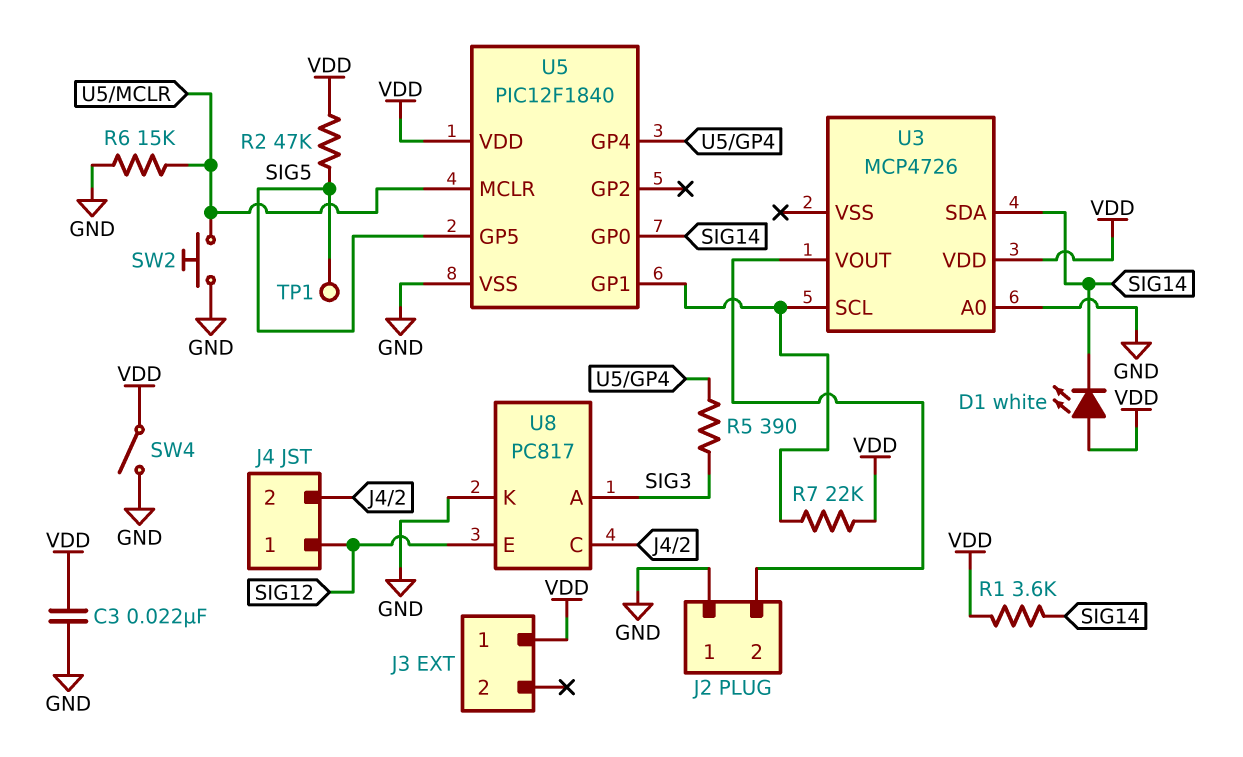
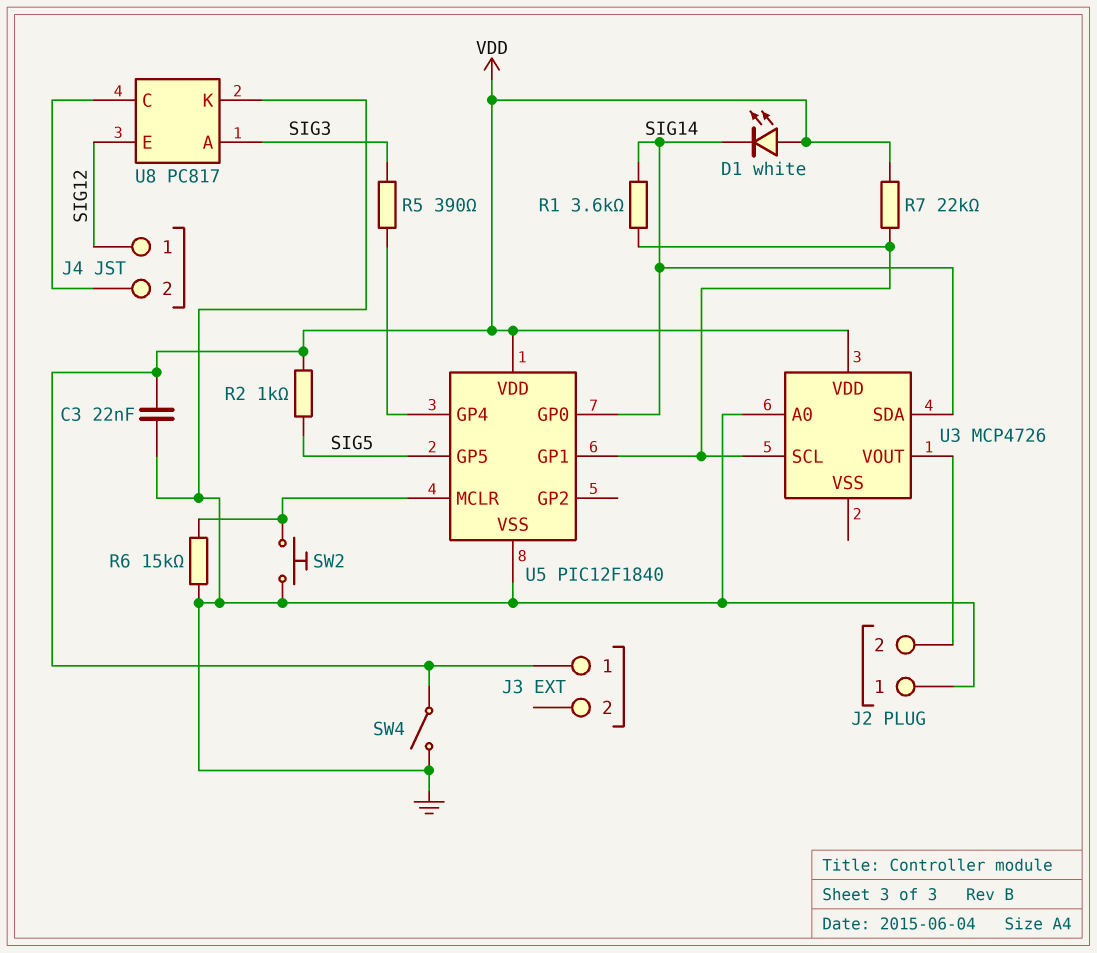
R1: 3.6k (SIG14, VDD) -> 3.6k (SIG14, U3/SCL)
R2: 47k (SIG5, VDD) -> 1k (SIG5, VDD)
TP1: test point (SIG5) -> none

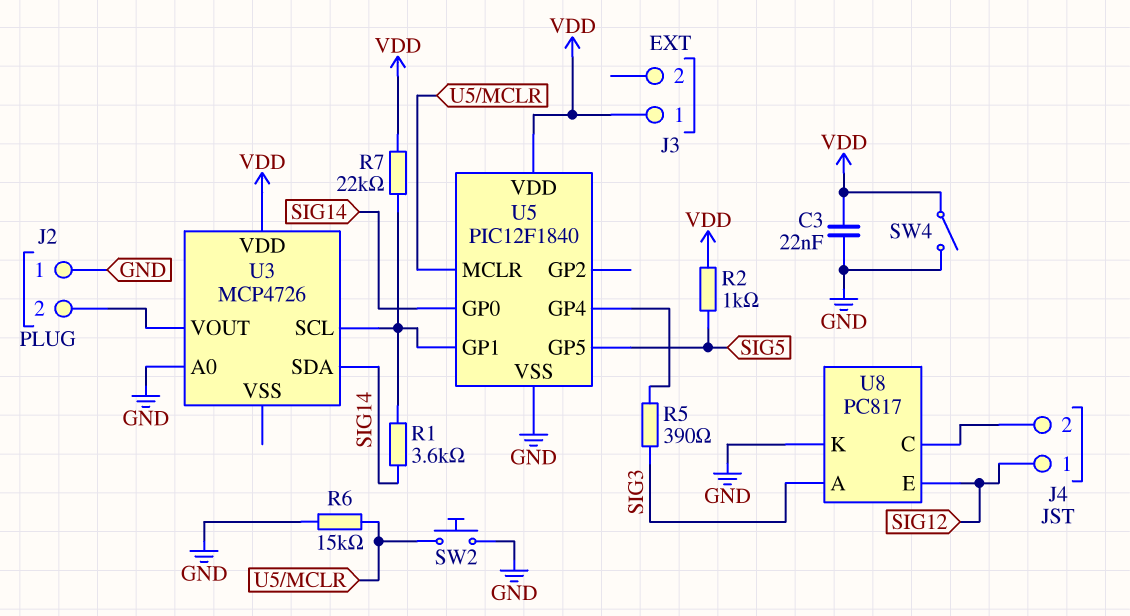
D1: LED white (A VDD, K SIG14) -> none

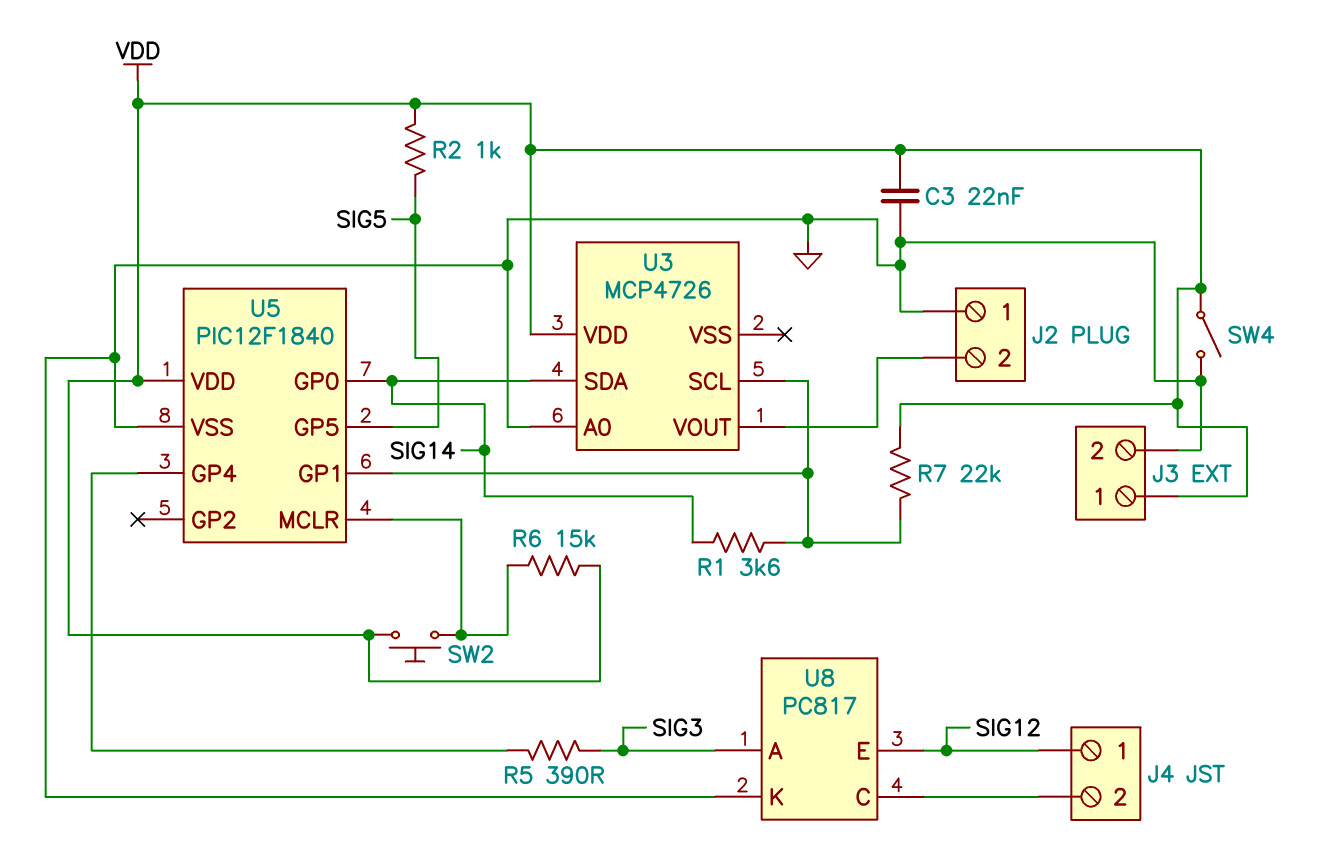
J3 pin 2: none -> GND
R6: 15k (GND, U5/MCLR) -> 15k (U5/MCLR, VDD)
SW2: button (GND, U5/MCLR) -> button (U5/MCLR, VDD)

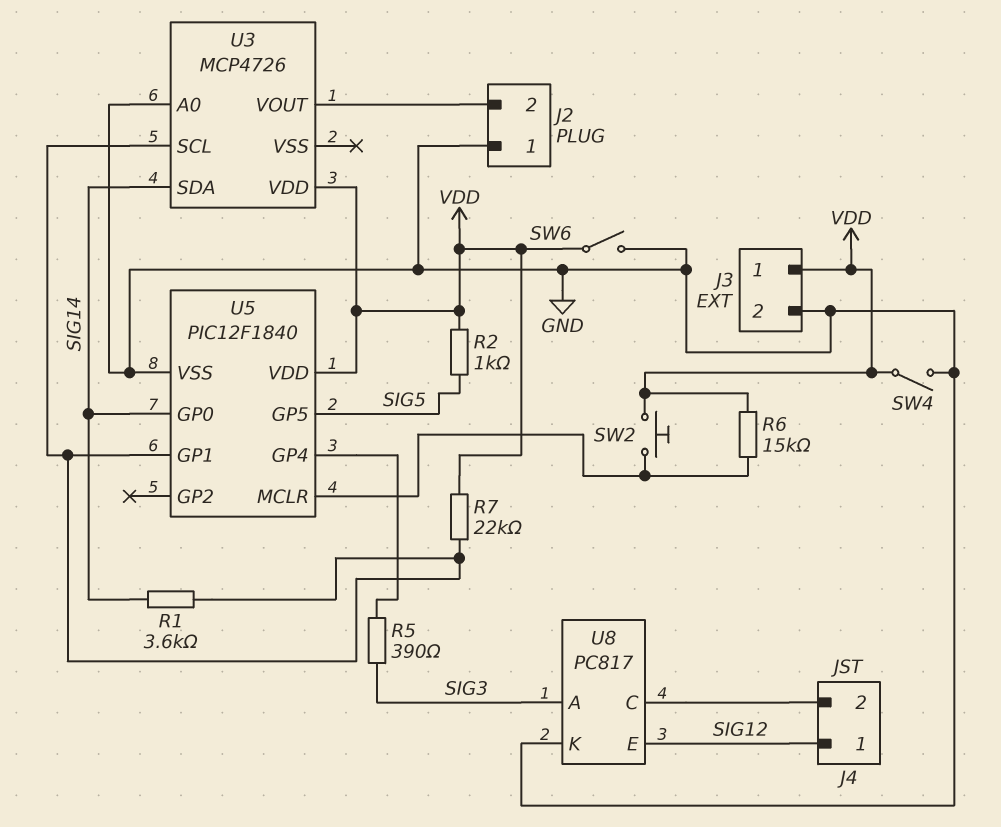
C3: 22nF (GND, VDD) -> none
SW6: none -> switch (GND, VDD)

